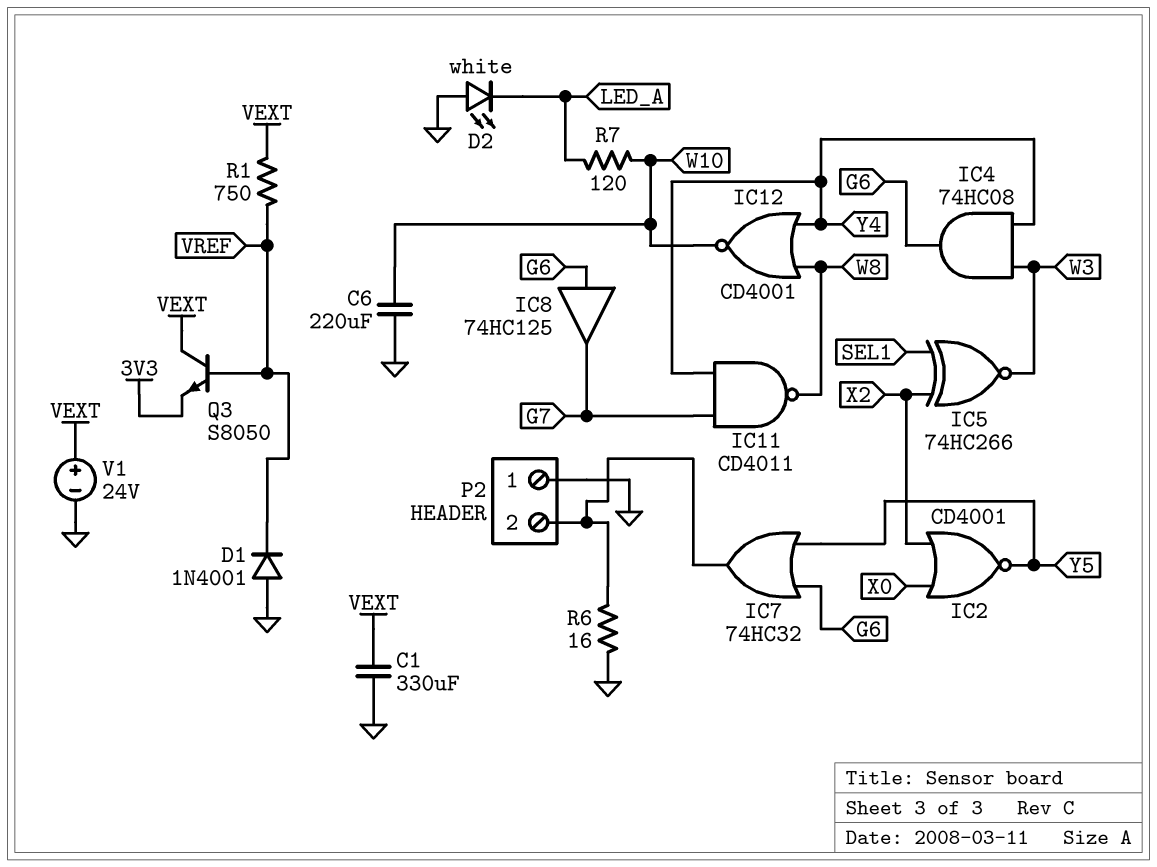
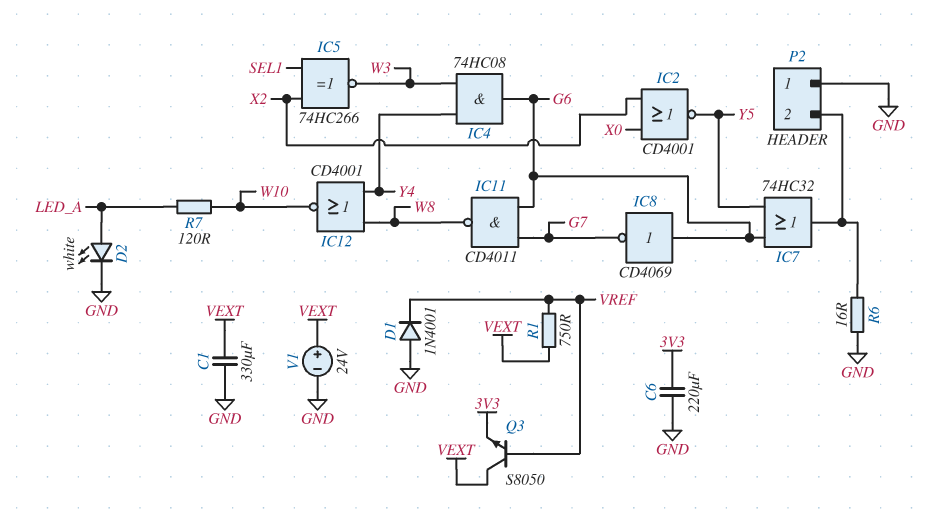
C6: 220uF (GND, W10) -> 220uF (3V3, GND)
D2: LED white (A GND, K LED_A) -> LED white (A LED_A, K GND)
IC8: buffer 74HC125 (in G6, out G7) -> NOT CD4069 (in G6, out G7)
IC11: NAND CD4011 (in G7, in Y4, out W8) -> NAND CD4011 (in G6, in G7, out W8)

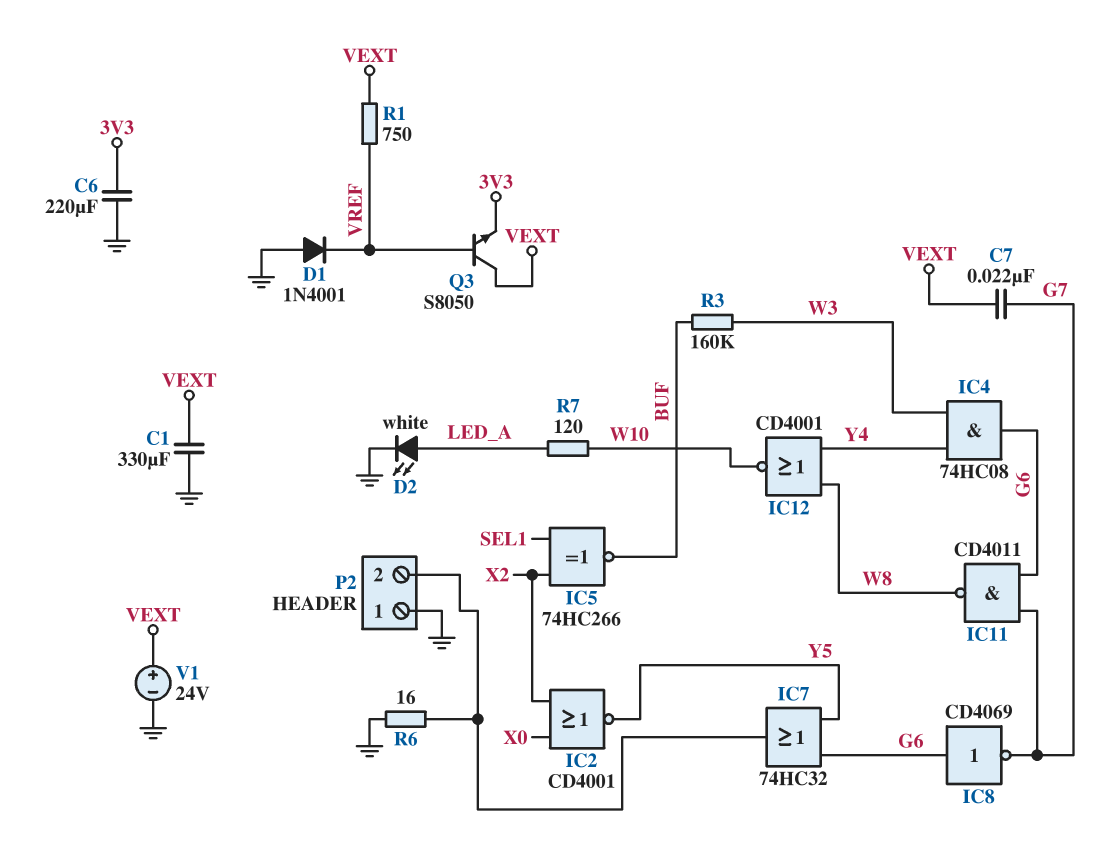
C7: none -> 22nF (G7, VEXT)
IC5: XNOR 74HC266 (in SEL1, in X2, out W3) -> XNOR 74HC266 (in SEL1, in X2, out BUF)
R3: none -> 160k (BUF, W3)

